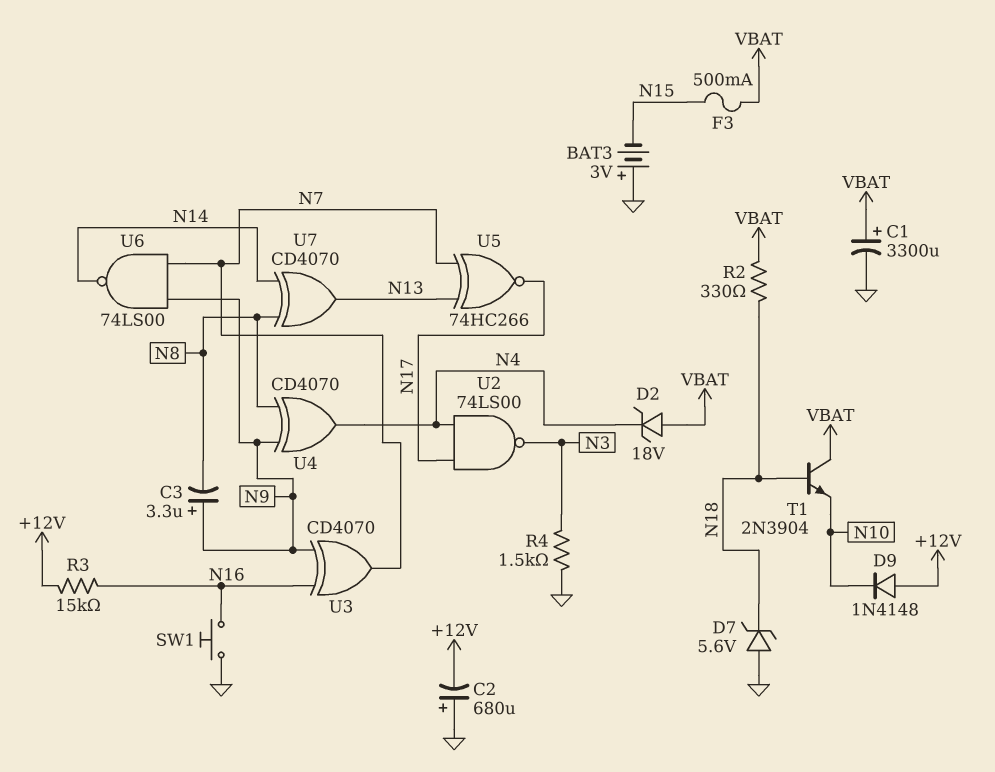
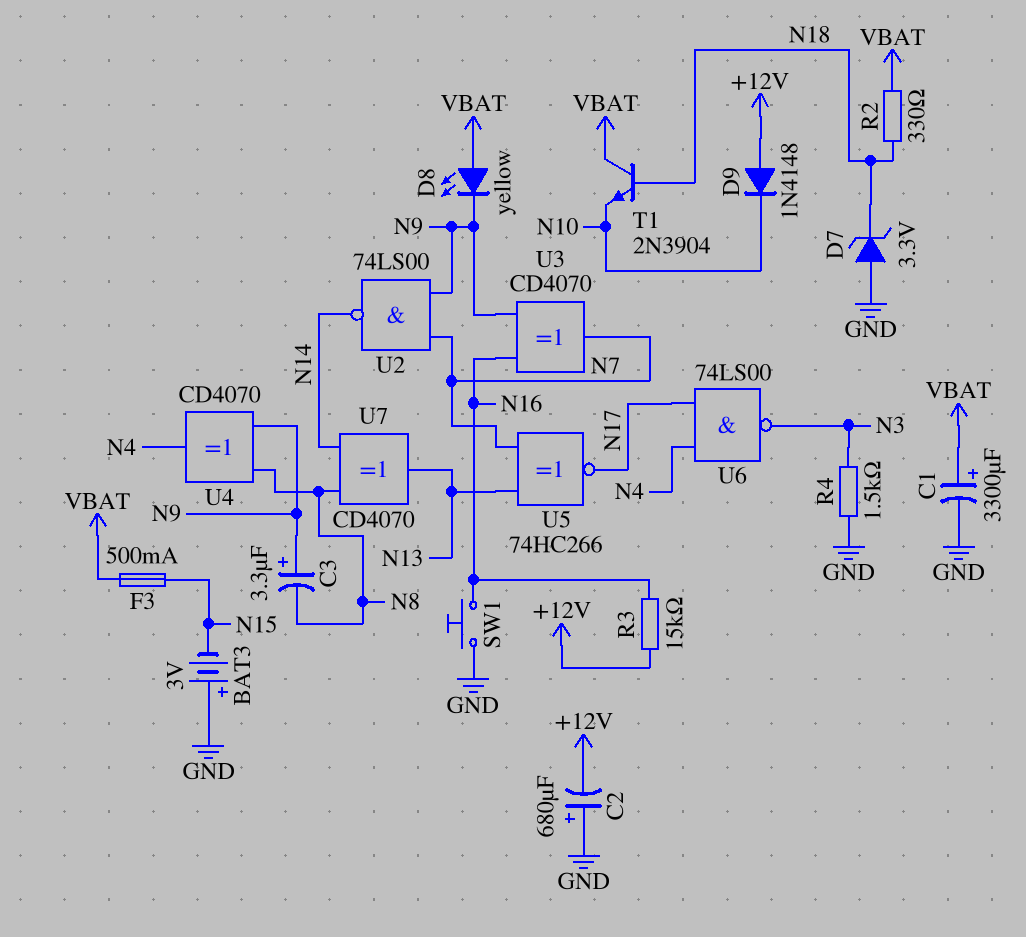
D2: zener 18V (A VBAT, K N4) -> none
D7: zener 5.6V (A GND, K N18) -> zener 3.3V (A GND, K N18)
D8: none -> LED yellow (A VBAT, K N9)
U2: NAND 74LS00 (in N4, in N17, out N3) -> NAND 74LS00 (in N7, in N9, out N14)
U6: NAND 74LS00 (in N7, in N9, out N14) -> NAND 74LS00 (in N4, in N17, out N3)

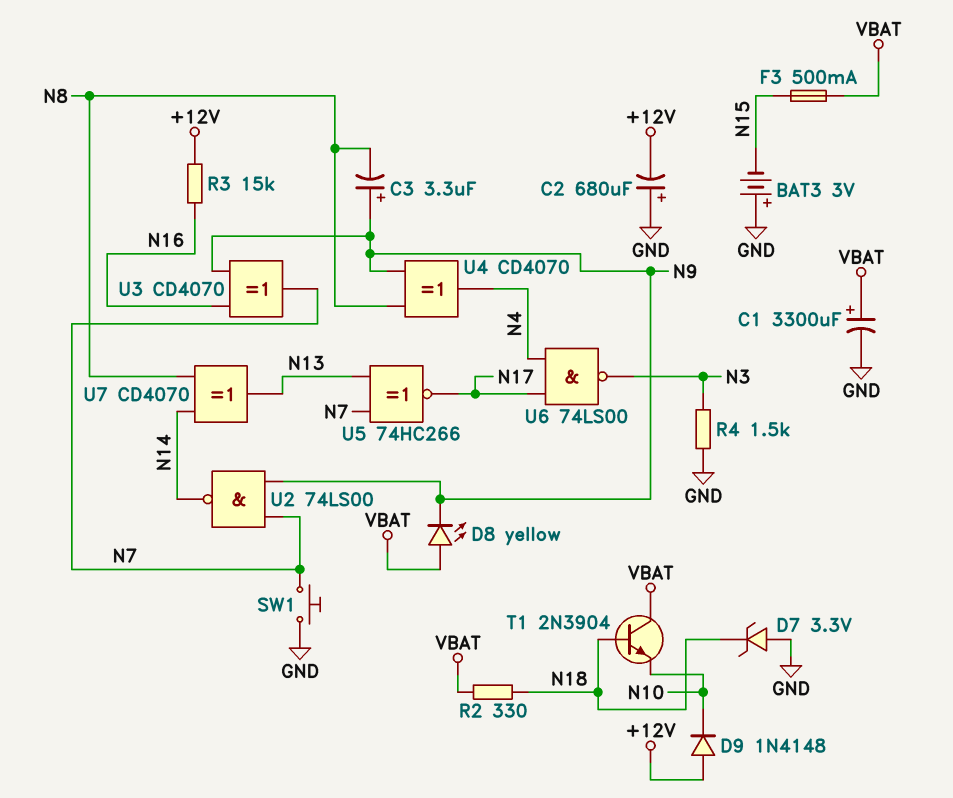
SW1: button (GND, N16) -> button (GND, N7)

